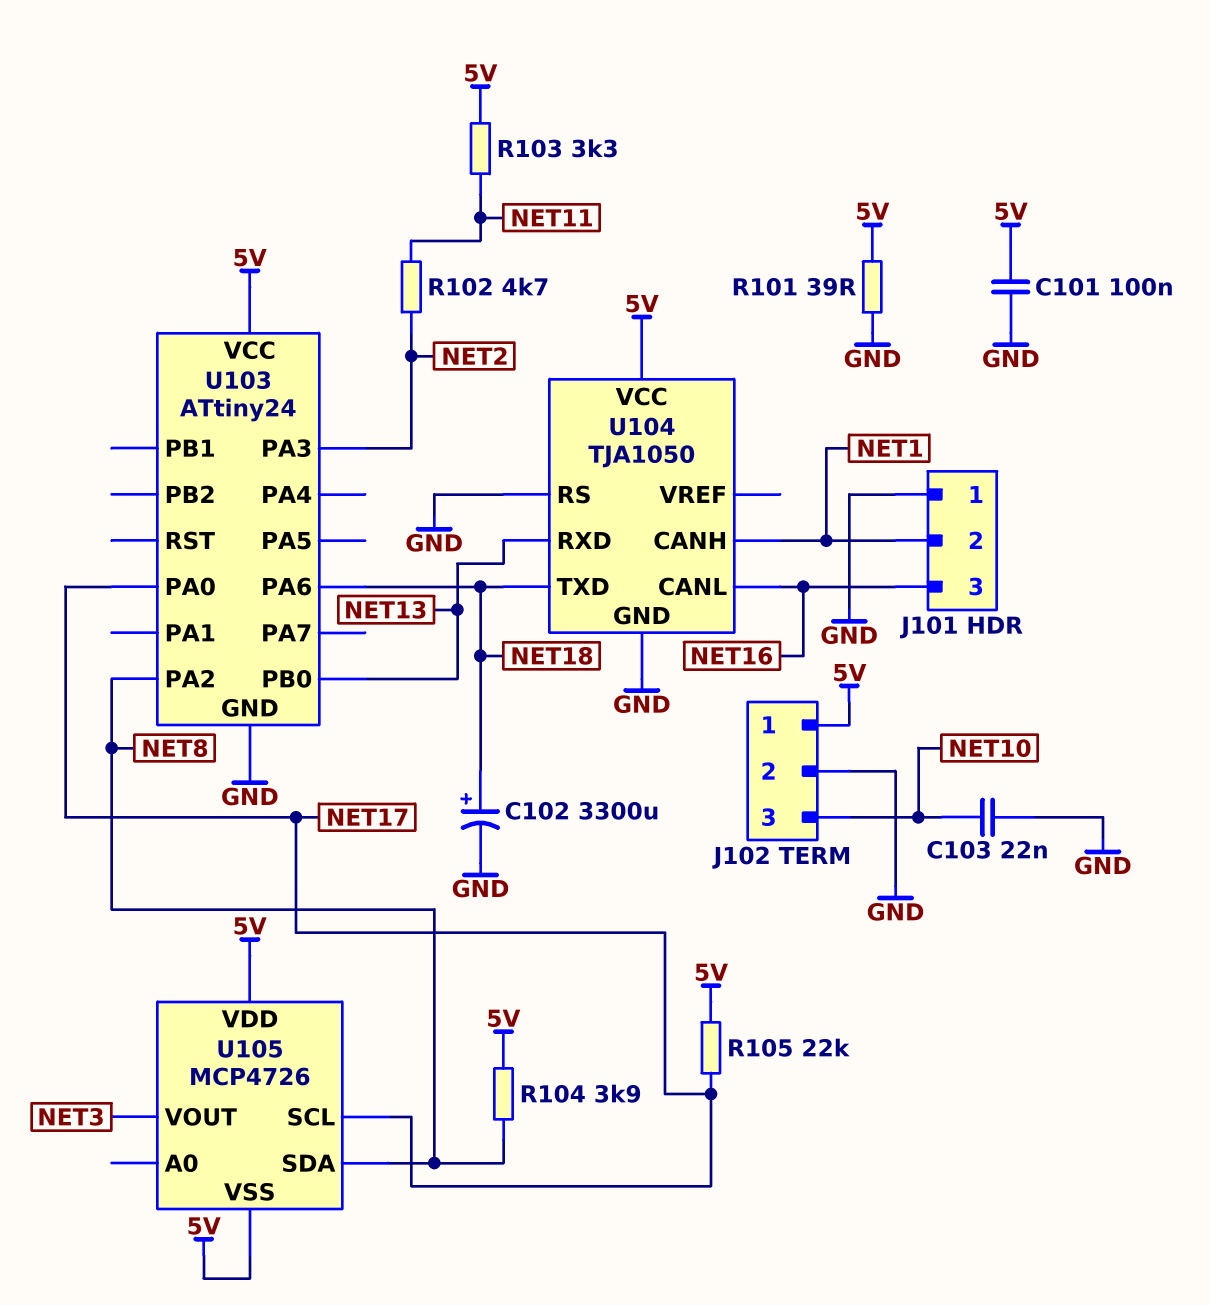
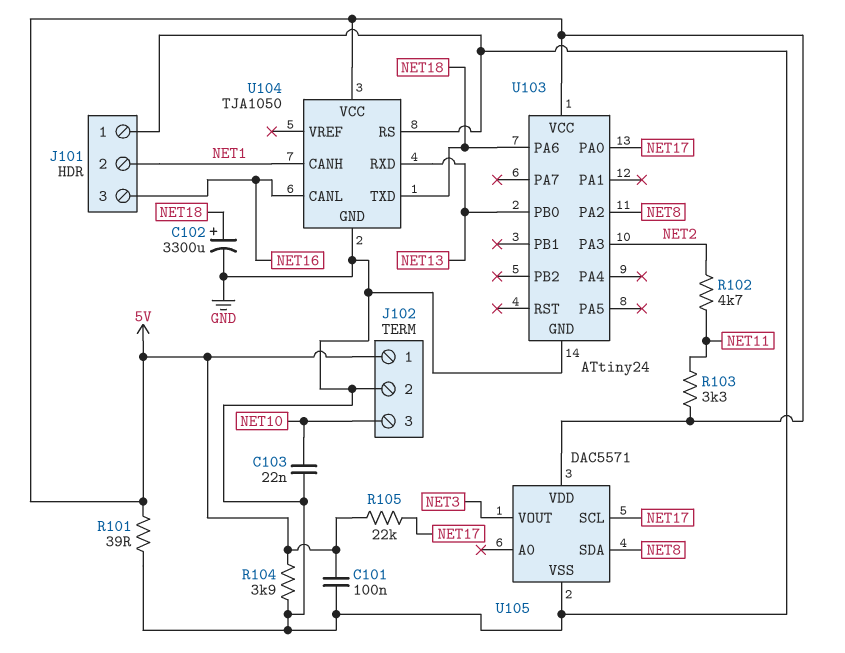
R104: 3.9k (5V, NET8) -> 3.9k (5V, GND)
U105: MCP4726 -> DAC5571
U105 pin VSS: 5V -> GND

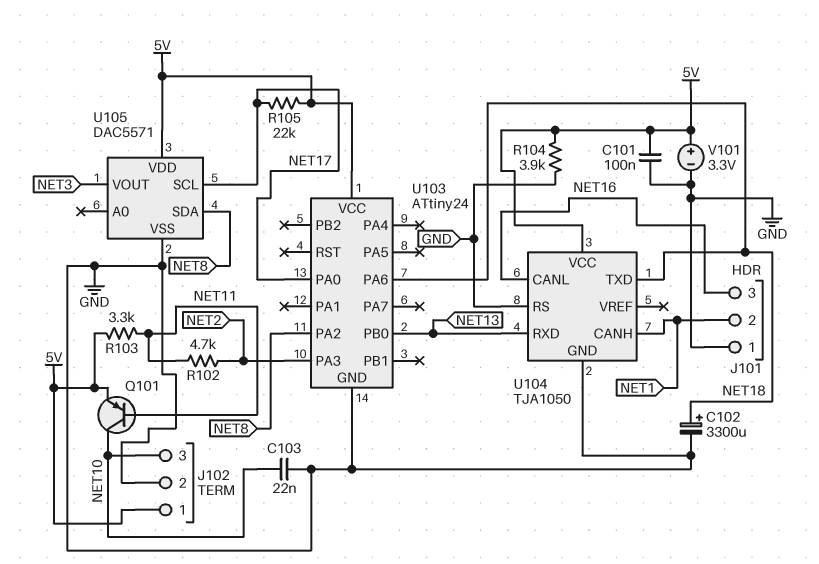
Q101: none -> PNP (B NET11, C NET10, E 5V)
R101: 39 (5V, GND) -> none
V101: none -> 3.3V (plus 5V, minus GND)

